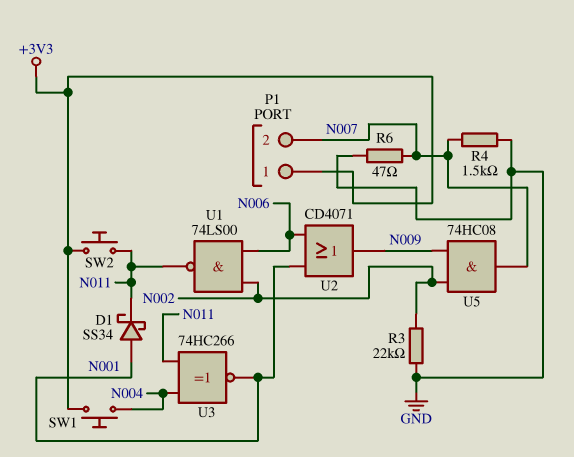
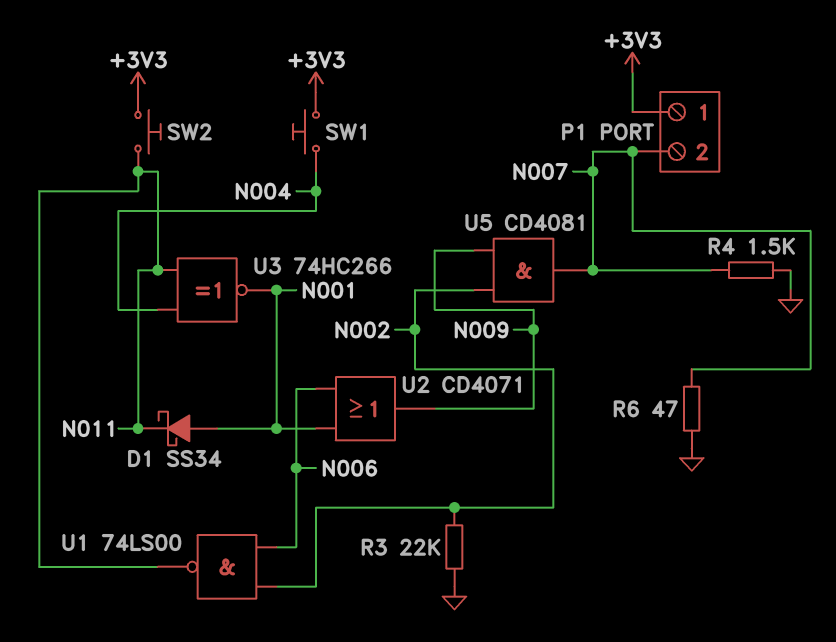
U5: AND 74HC08 (in N002, in N009, out N007) -> AND CD4081 (in N002, in N009, out N007)

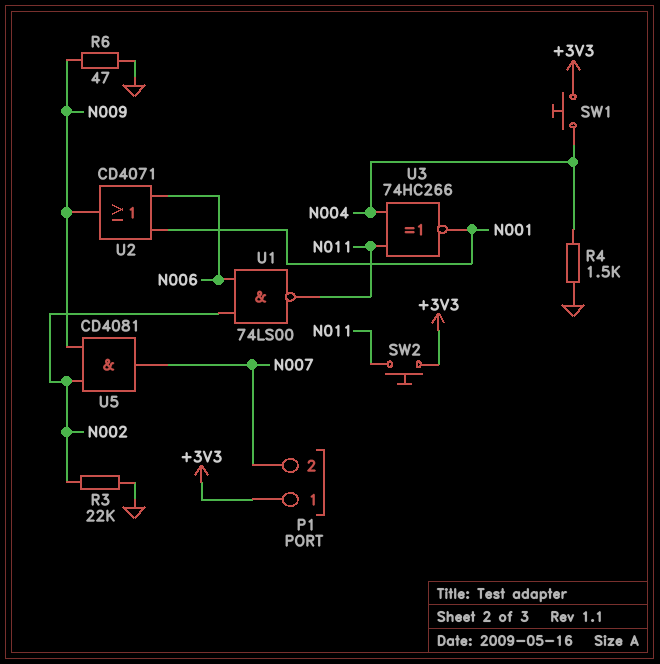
D1: schottky SS34 (A N001, K N011) -> none
R4: 1.5k (GND, N007) -> 1.5k (GND, N004)
R6: 47 (GND, N007) -> 47 (GND, N009)

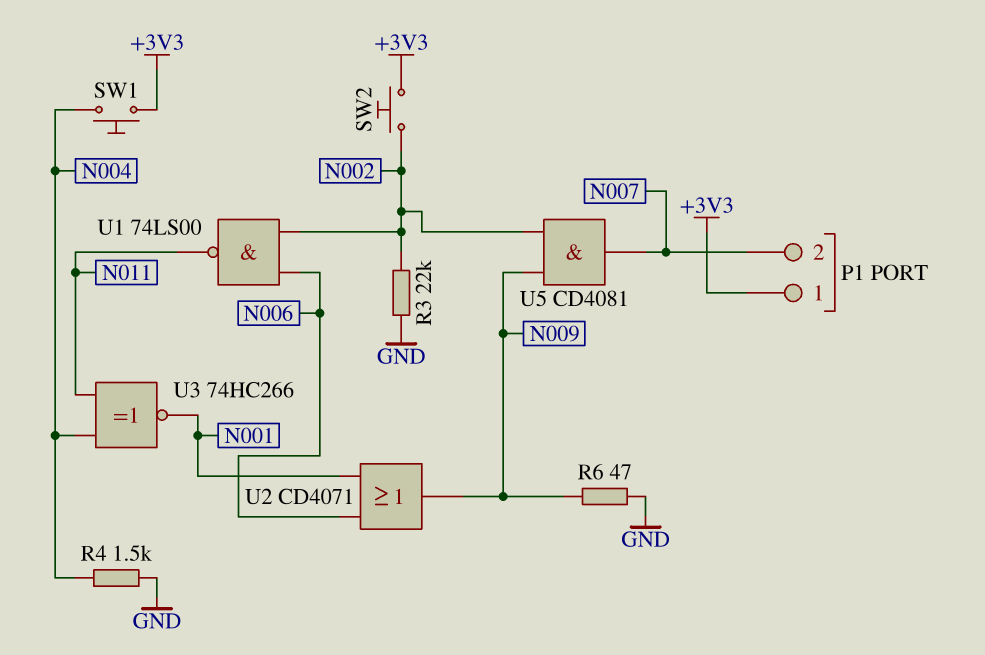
SW2: button (+3V3, N011) -> button (+3V3, N002)

